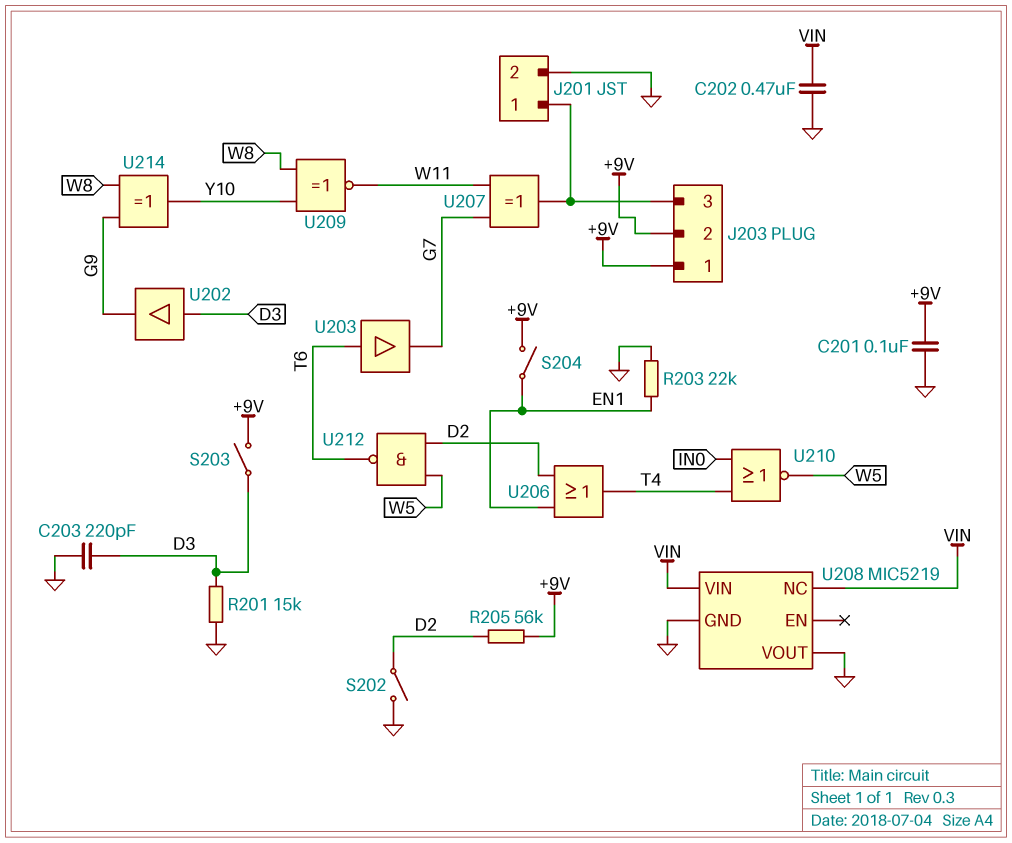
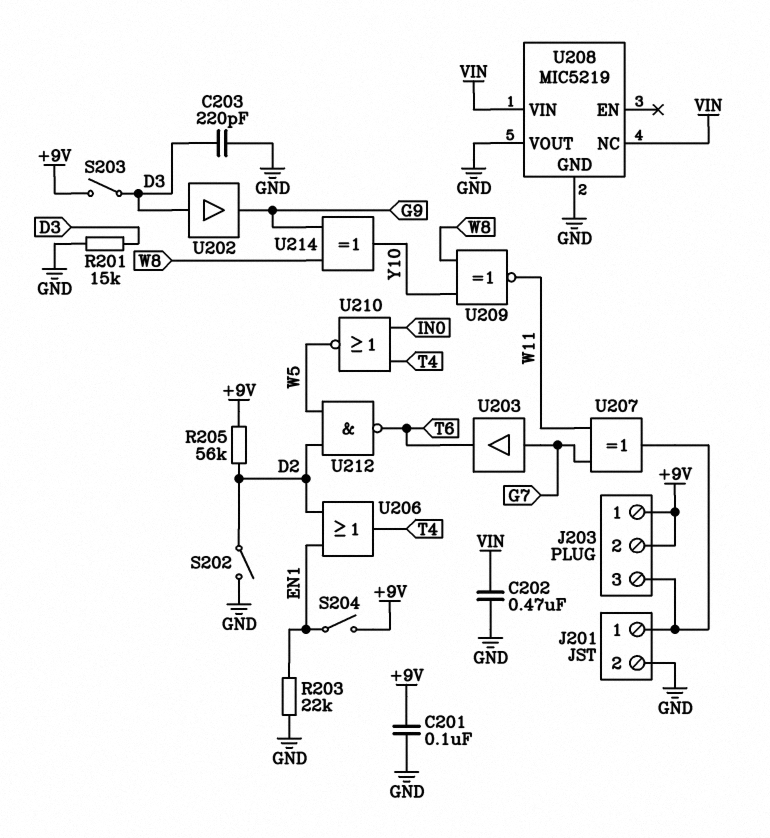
U203: buffer (in T6, out G7) -> buffer (in G7, out T6)

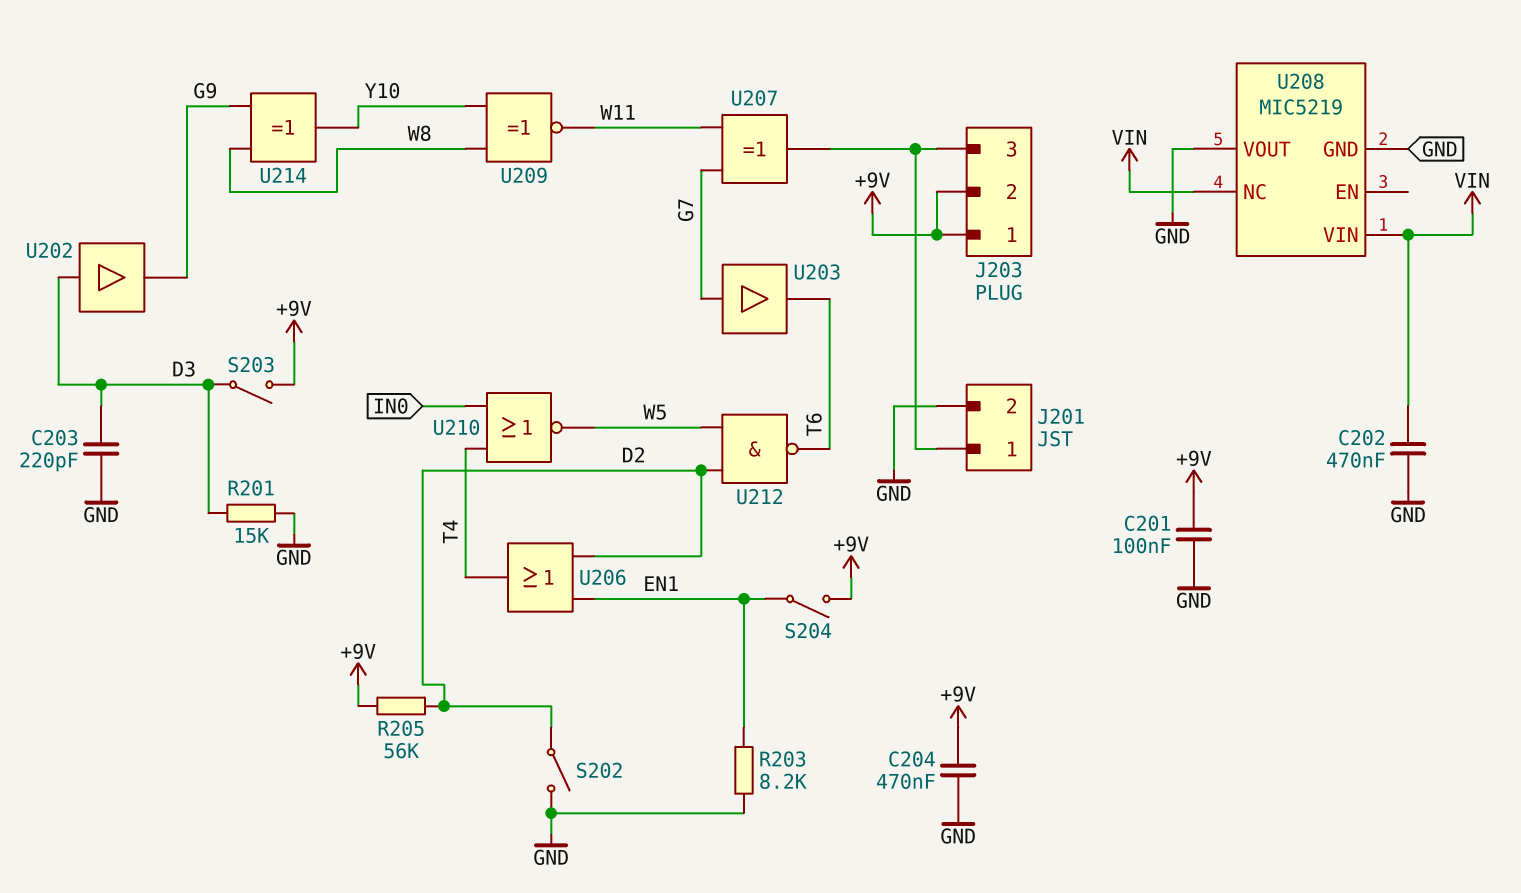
C204: none -> 470nF (+9V, GND)
R203: 22k (EN1, GND) -> 8.2k (EN1, GND)

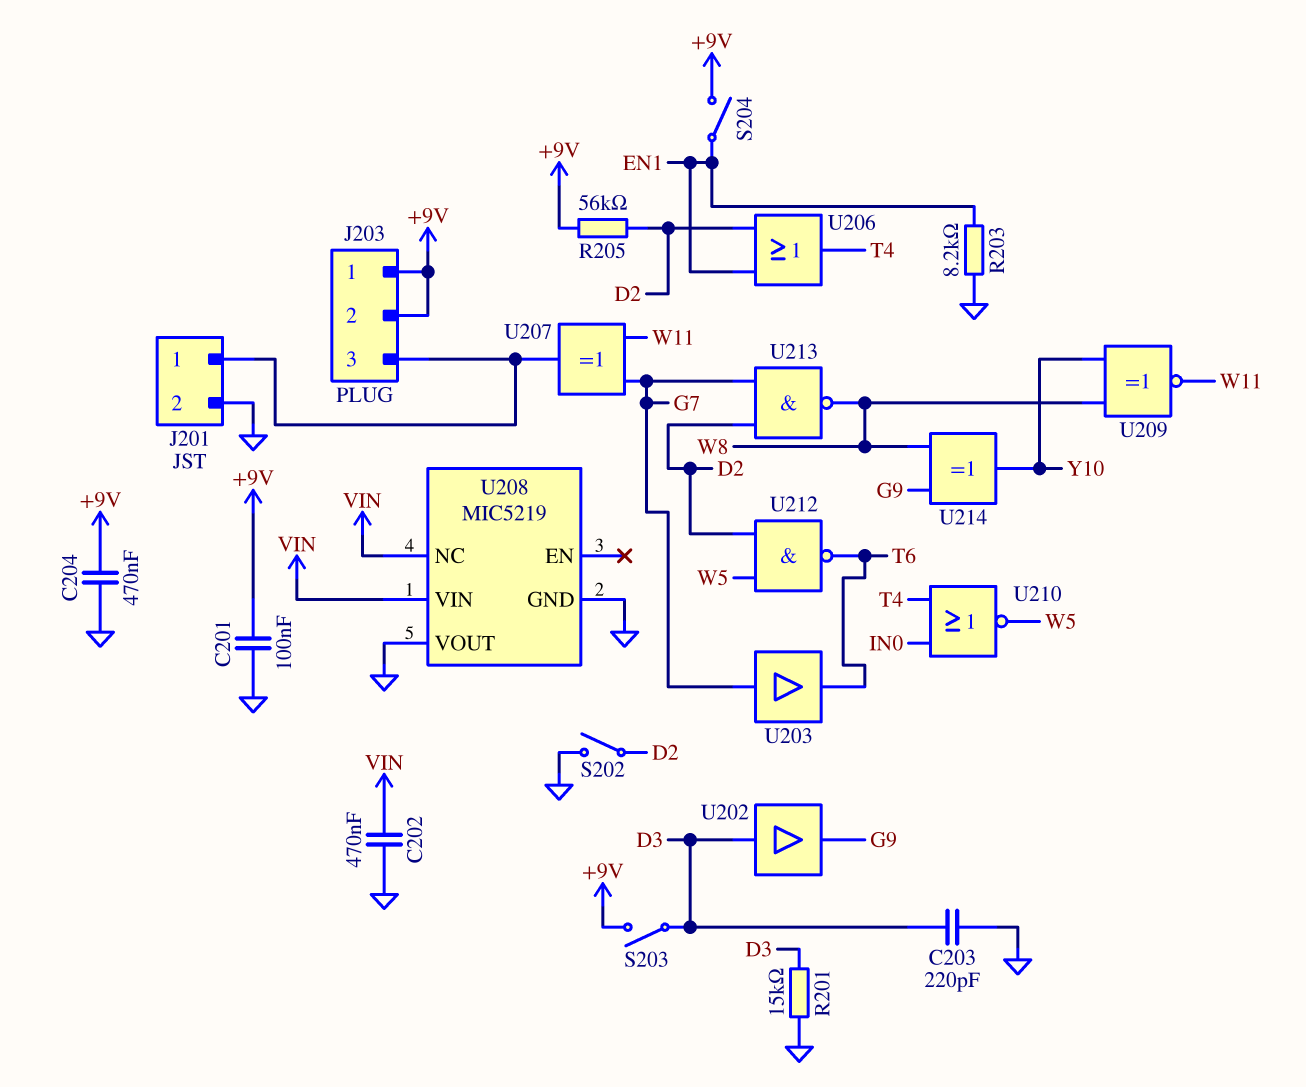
U213: none -> NAND (in D2, in G7, out W8)

